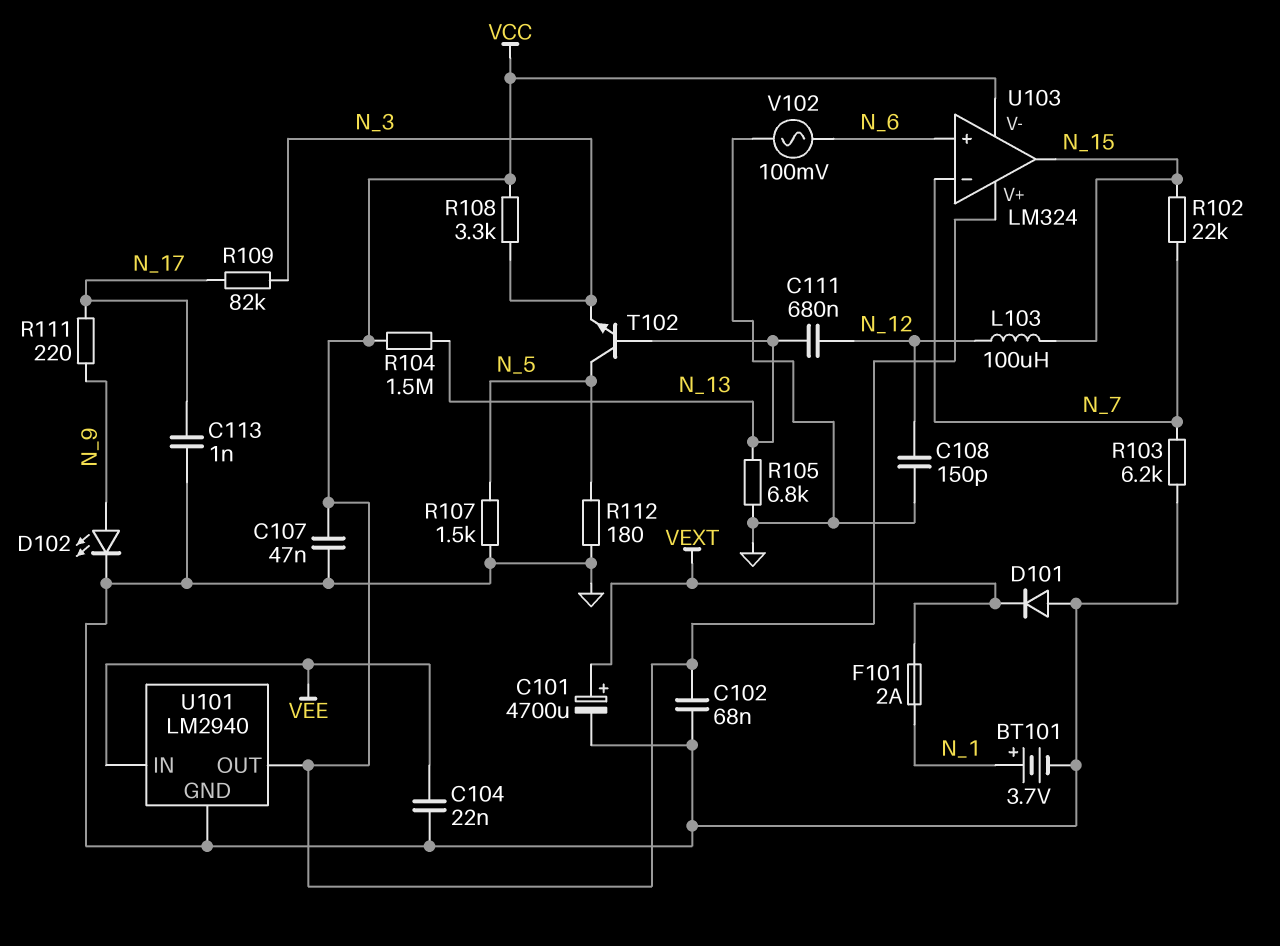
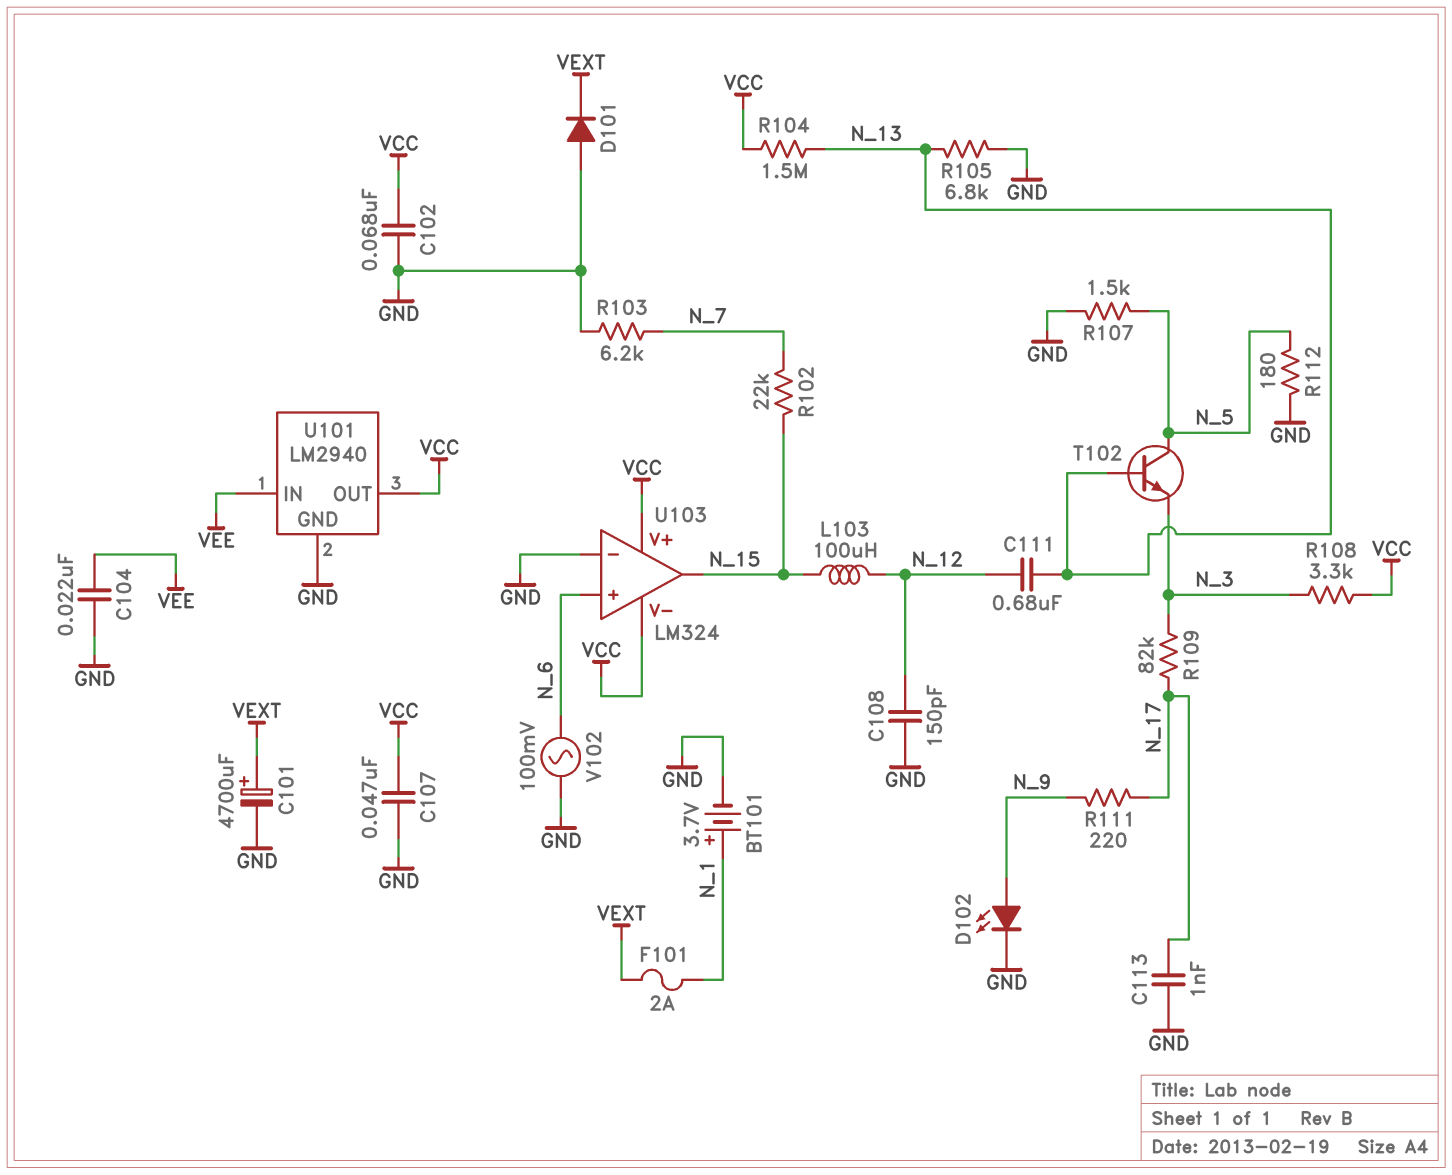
U103 pin in-: N_7 -> GND

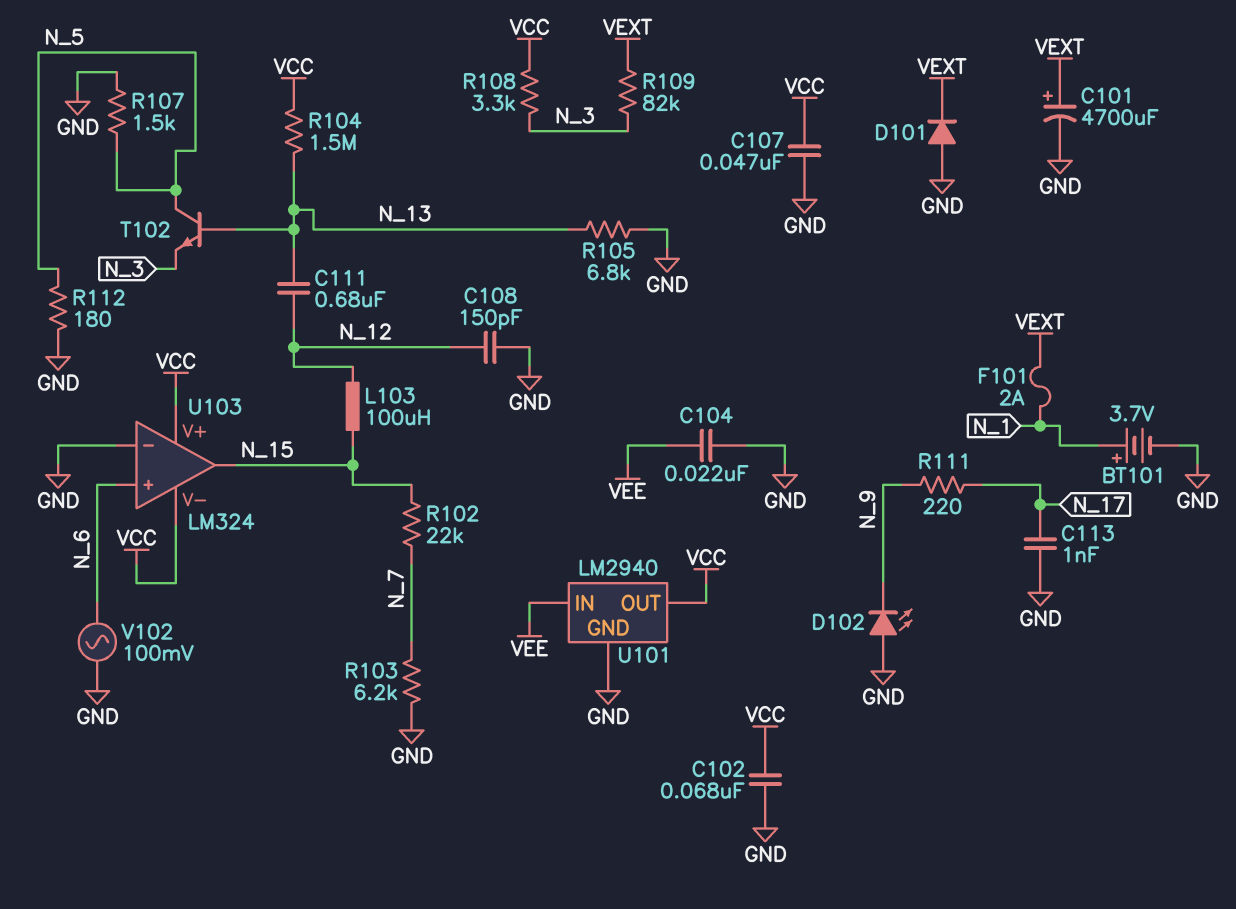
D102: LED (A N_9, K GND) -> LED (A GND, K N_9)
R109: 82k (N_3, N_17) -> 82k (N_3, VEXT)

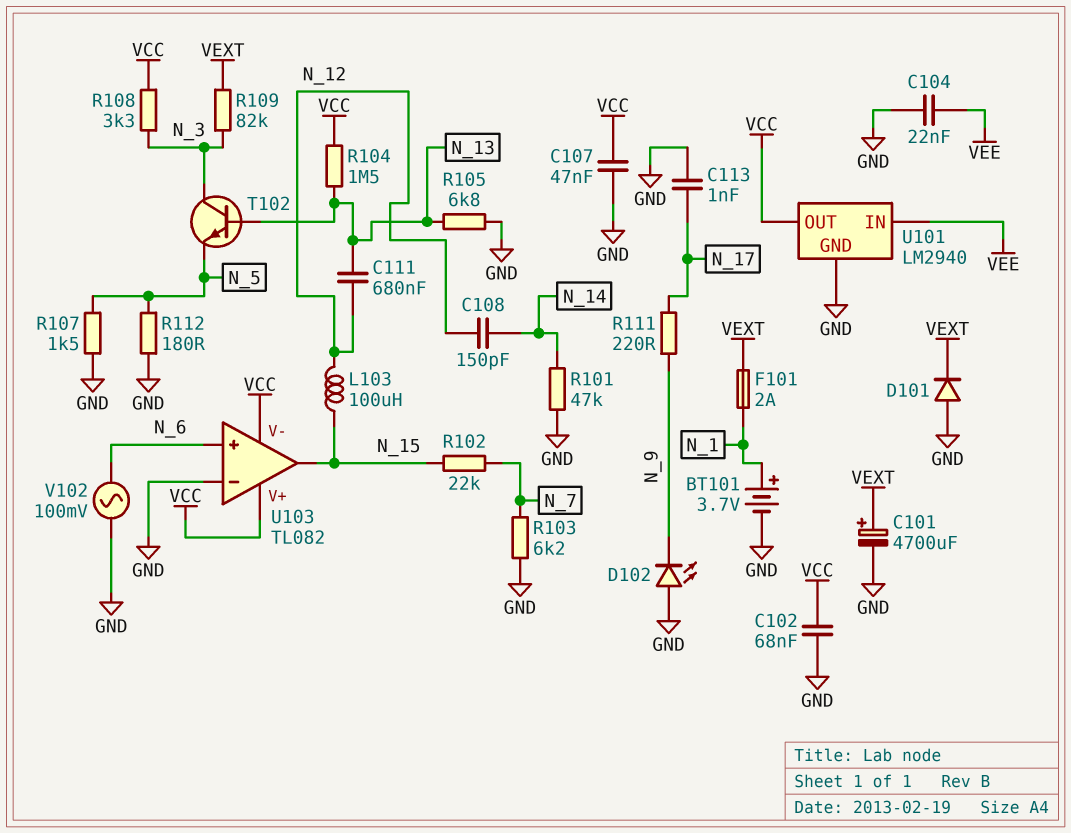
C108: 150pF (GND, N_12) -> 150pF (N_12, N_14)
R101: none -> 47k (GND, N_14)
T102: NPN (B N_13, C N_5, E N_3) -> NPN (B N_13, C N_3, E N_5)
U103: LM324 -> TL082

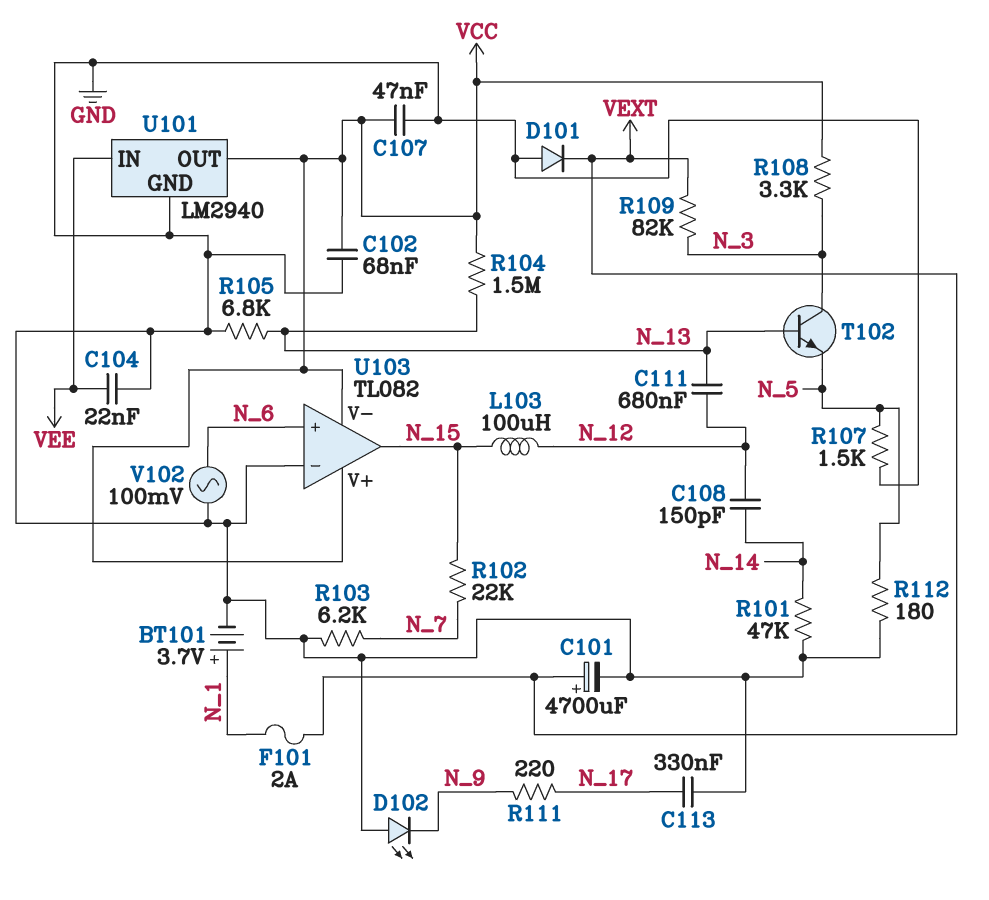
C113: 1nF (GND, N_17) -> 330nF (GND, N_17)

